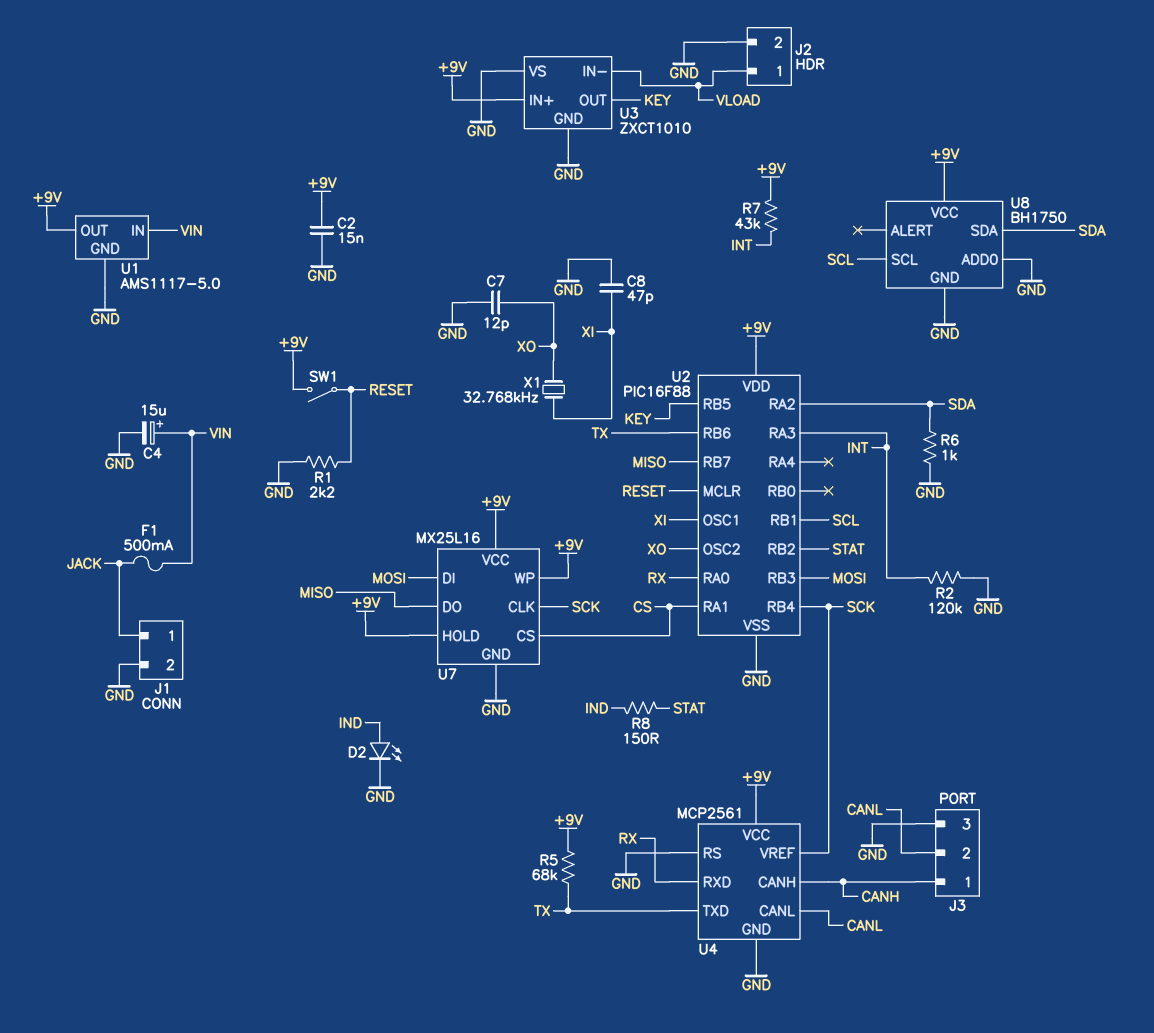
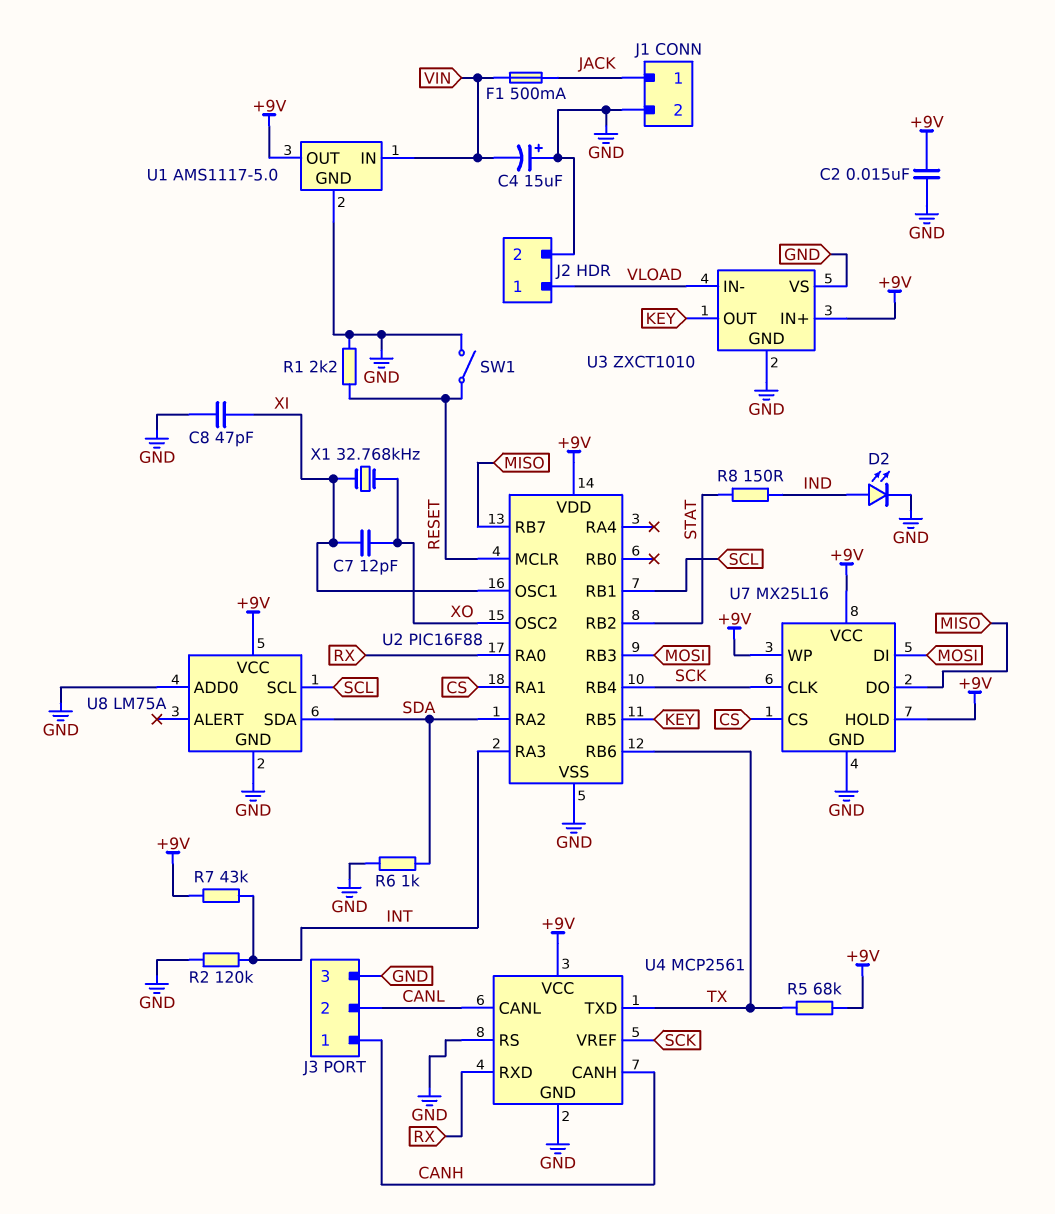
C4: 15uF (plus VIN, minus GND) -> 15uF (plus GND, minus VIN)
C7: 12pF (GND, XO) -> 12pF (XI, XO)
SW1: switch (+9V, RESET) -> switch (GND, RESET)
U8: BH1750 -> LM75A

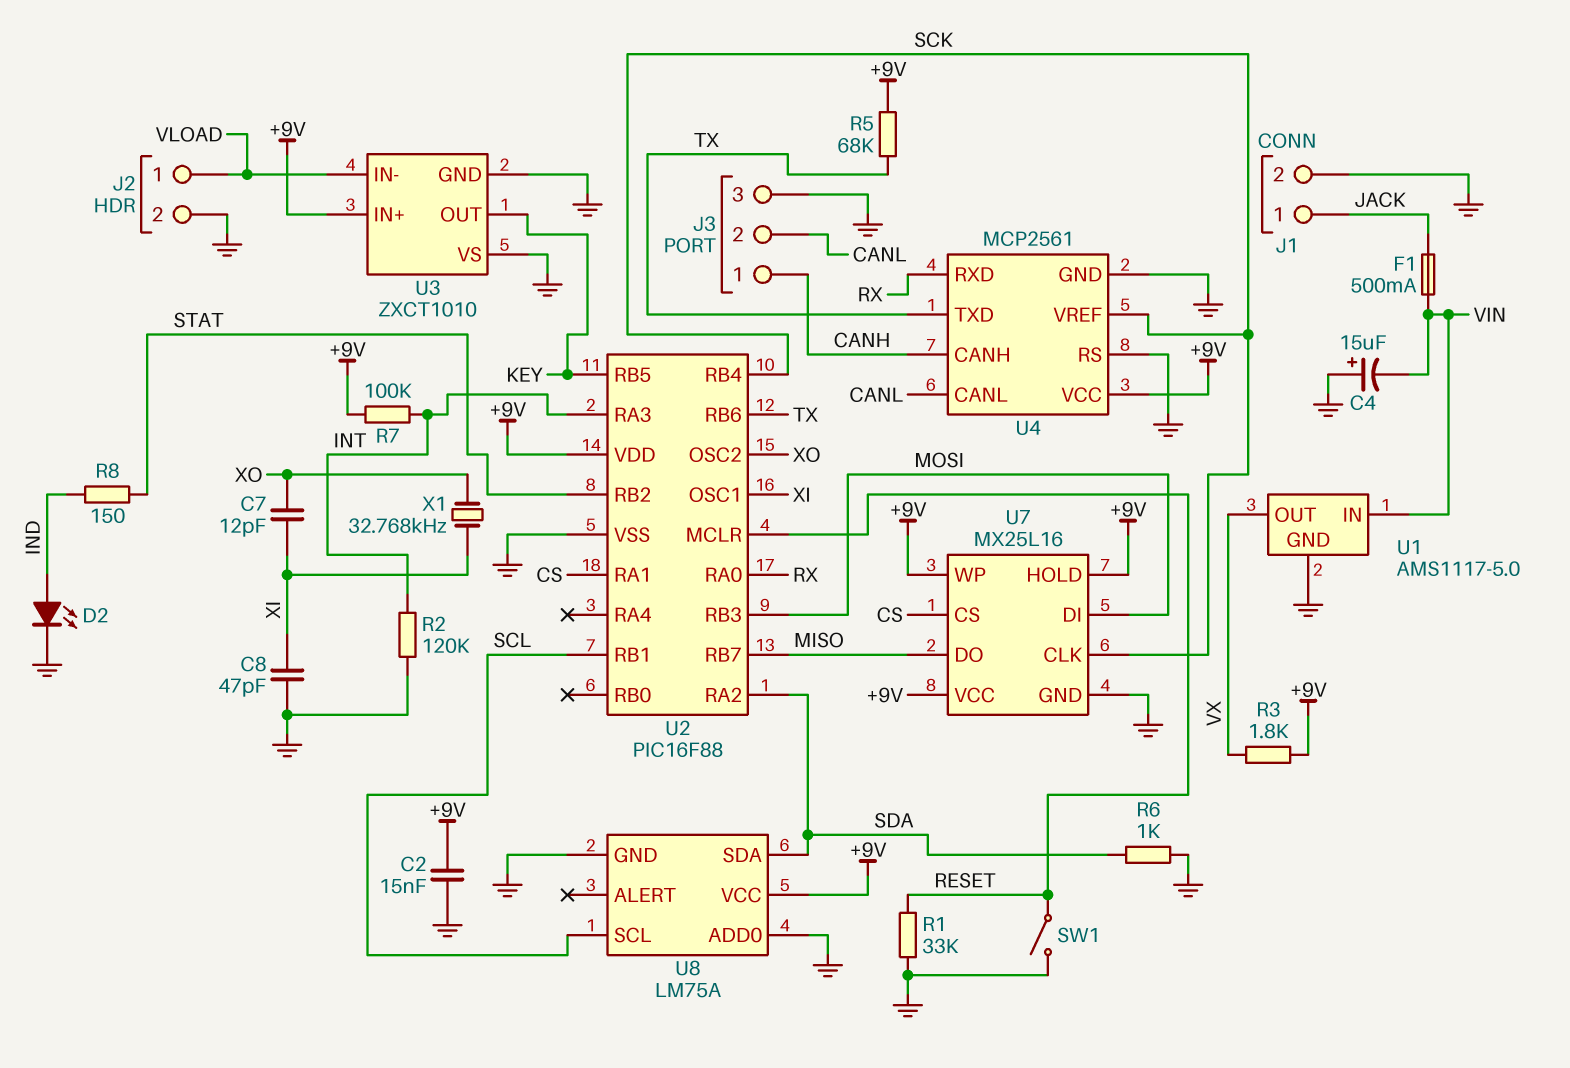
R1: 2.2k (GND, RESET) -> 33k (GND, RESET)
R3: none -> 1.8k (+9V, VX)
R7: 43k (+9V, INT) -> 100k (+9V, INT)
U1 pin OUT: +9V -> VX

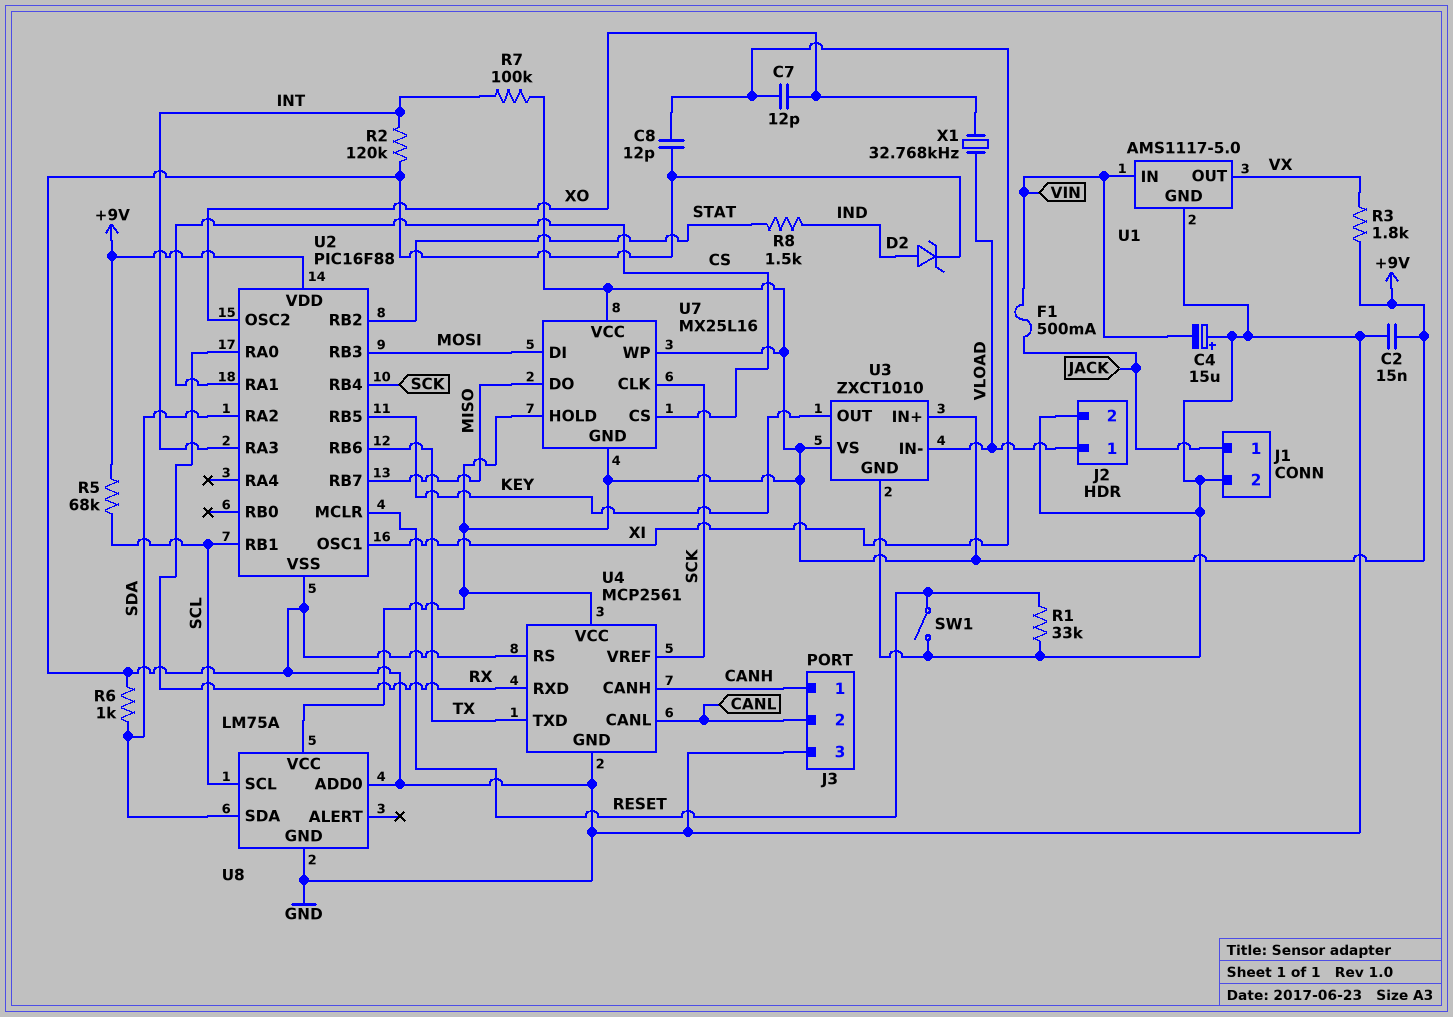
C8: 47pF (GND, XI) -> 12pF (GND, XI)
D2: LED (A IND, K GND) -> zener (A IND, K GND)
R5: 68k (+9V, TX) -> 68k (+9V, SCL)
R8: 150 (IND, STAT) -> 1.5k (IND, STAT)
U3 pin VS: GND -> +9V
U7 pin GND: GND -> +9V
X1: 32.768kHz (XI, XO) -> 32.768kHz (VLOAD, XO)

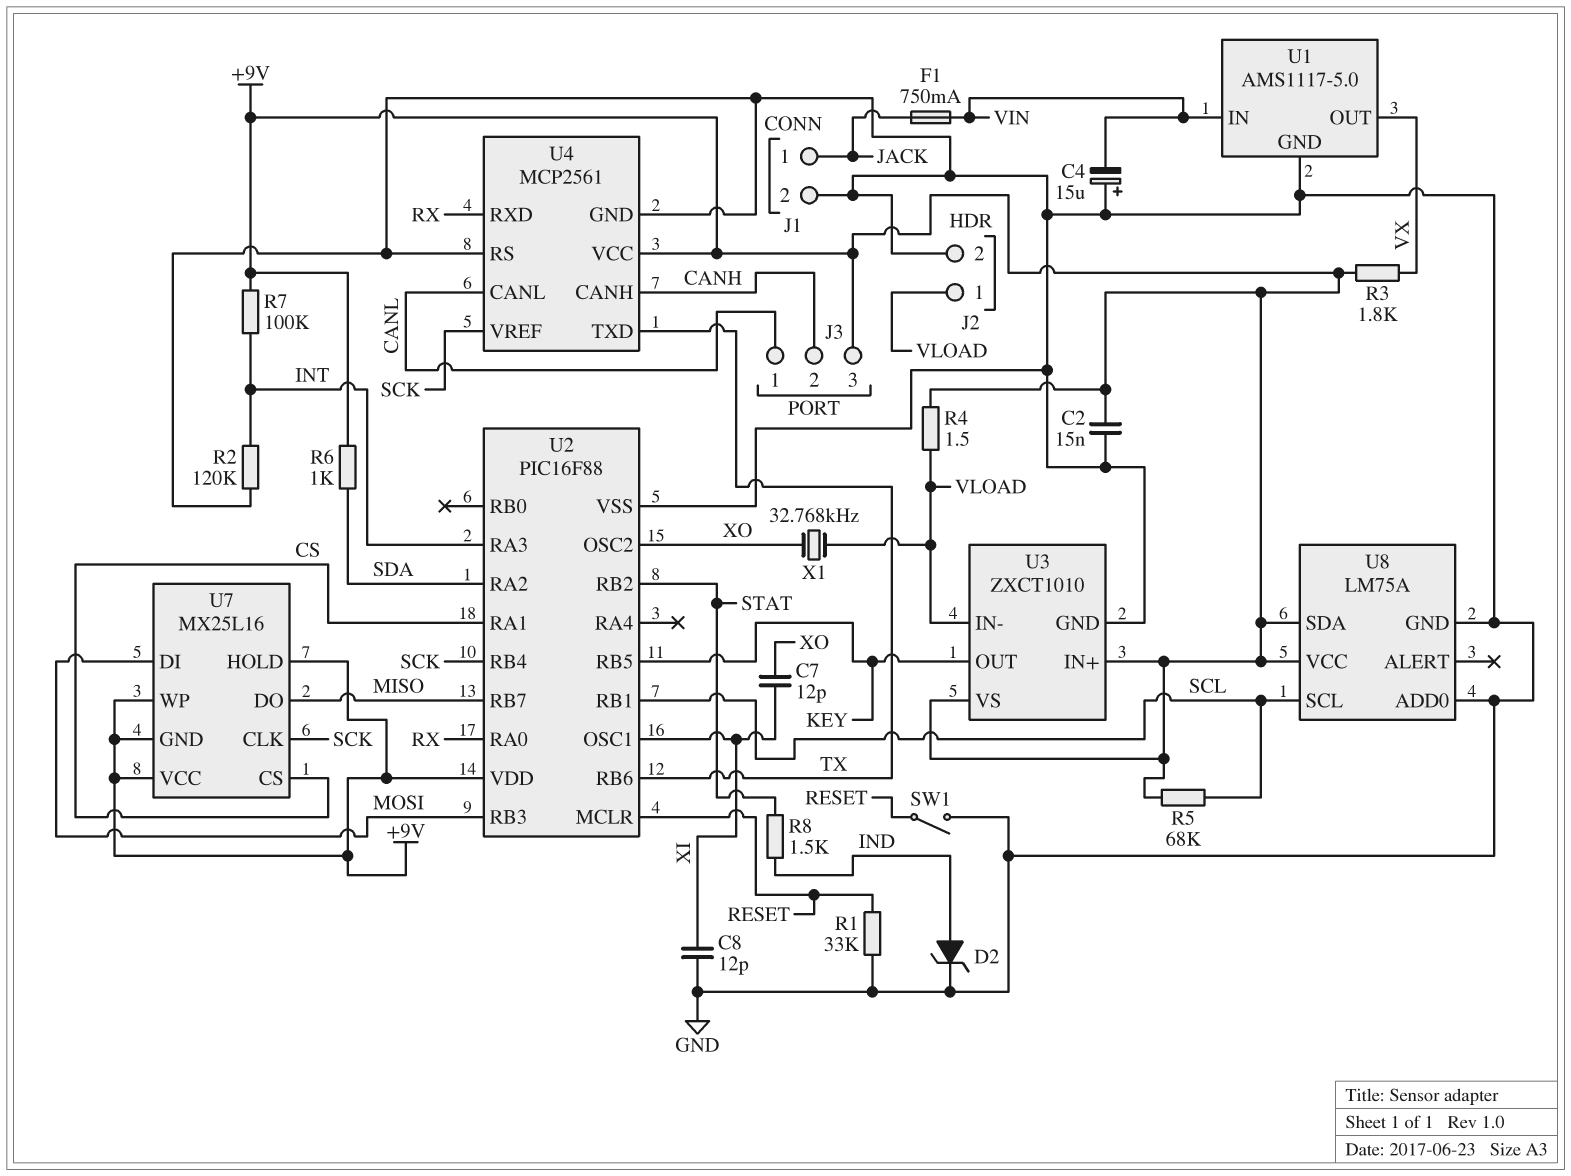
F1: 500mA (JACK, VIN) -> 750mA (JACK, VIN)
J3 pin 1: CANH -> CANL
J3 pin 2: CANL -> CANH
J3 pin 3: GND -> +9V
R4: none -> 1.5 (+9V, VLOAD)
R6: 1k (GND, SDA) -> 1k (+9V, SDA)
U8 pin SDA: SDA -> +9V

